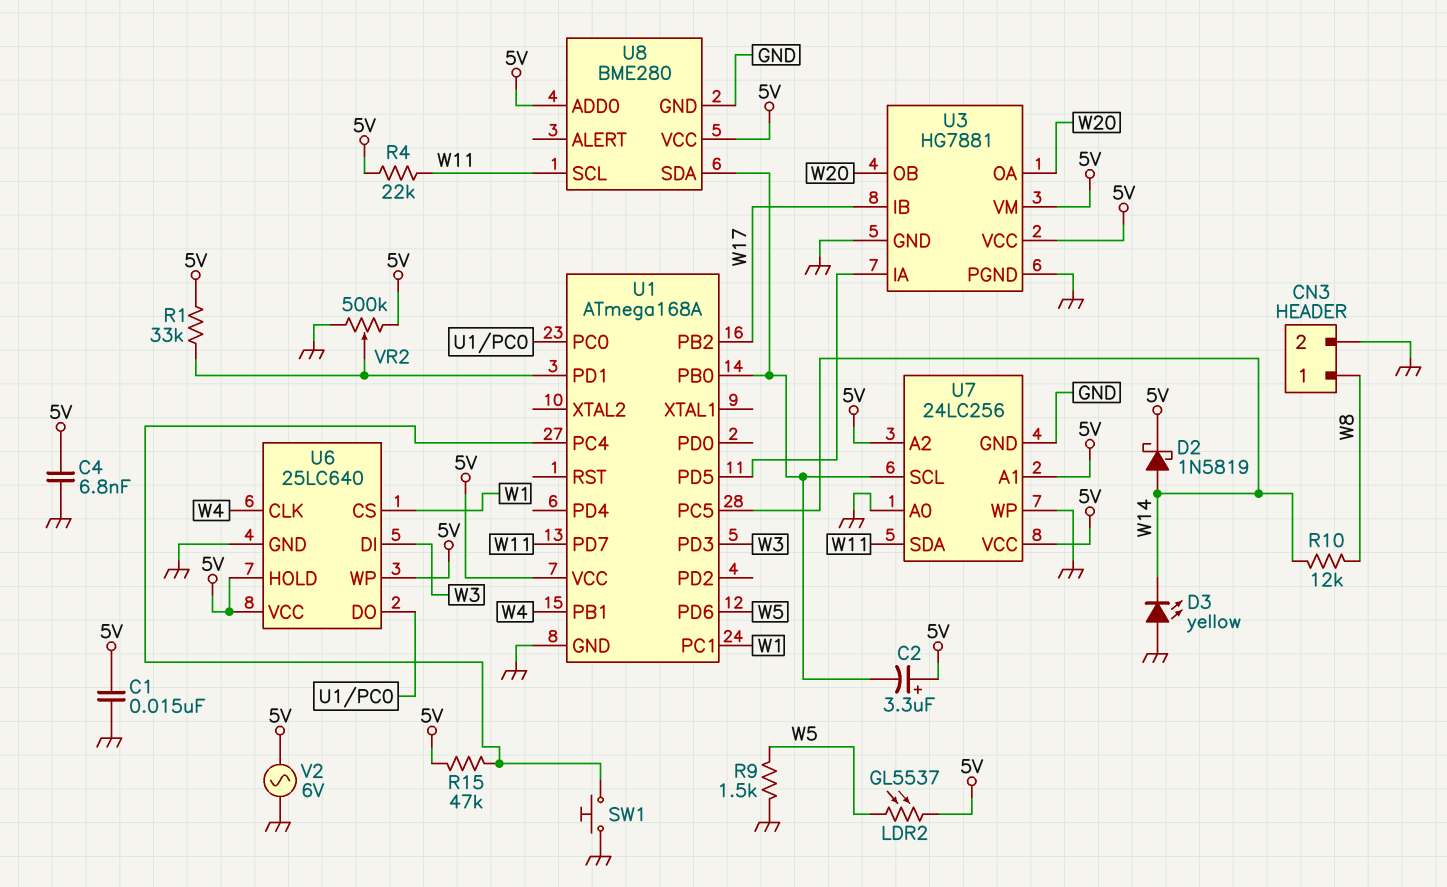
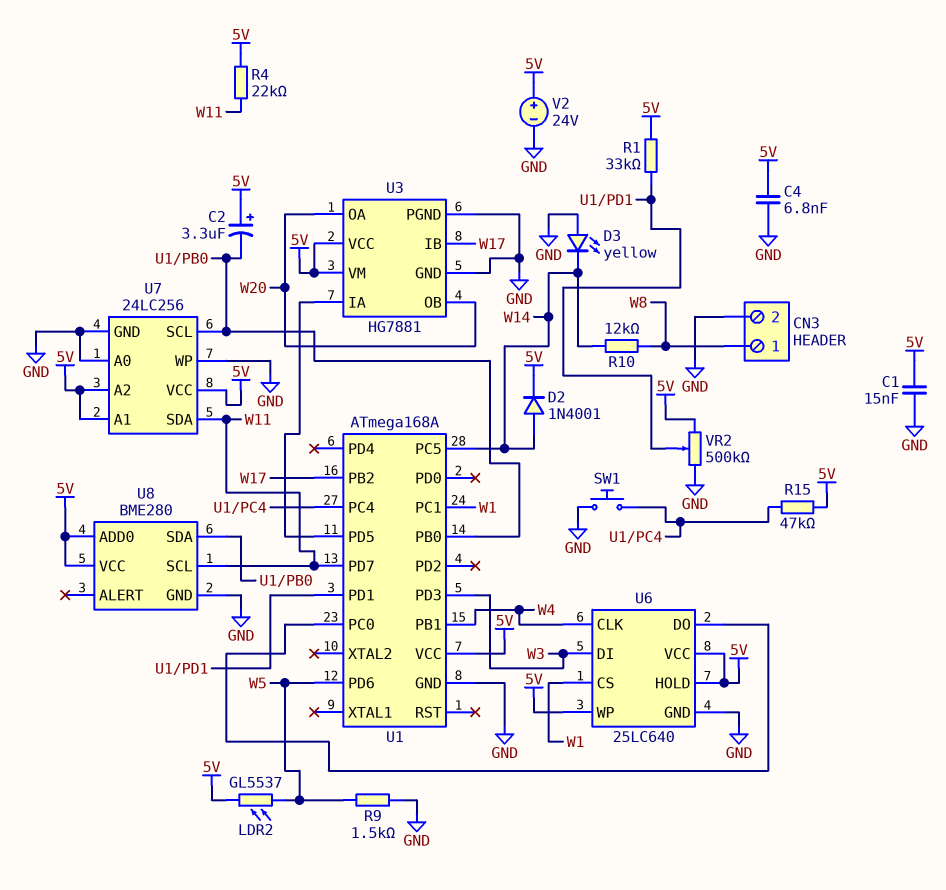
D2: schottky 1N5819 (A W14, K 5V) -> diode 1N4001 (A W14, K 5V)
V2: AC 6V (5V, GND) -> 24V (plus 5V, minus GND)

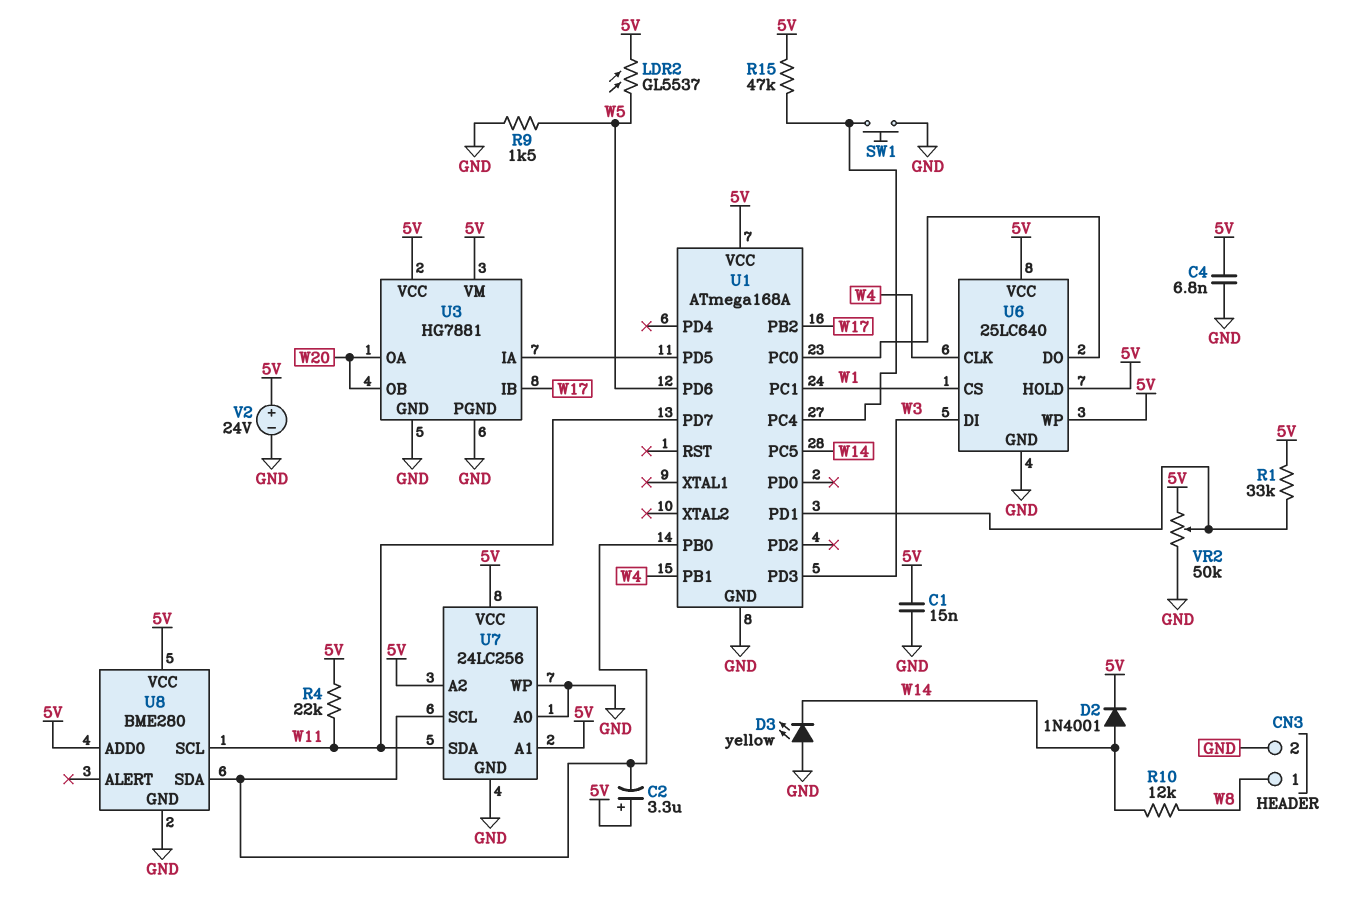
VR2: 500k (5V, GND, wiper U1/PD1) -> 50k (5V, GND, wiper U1/PD1)

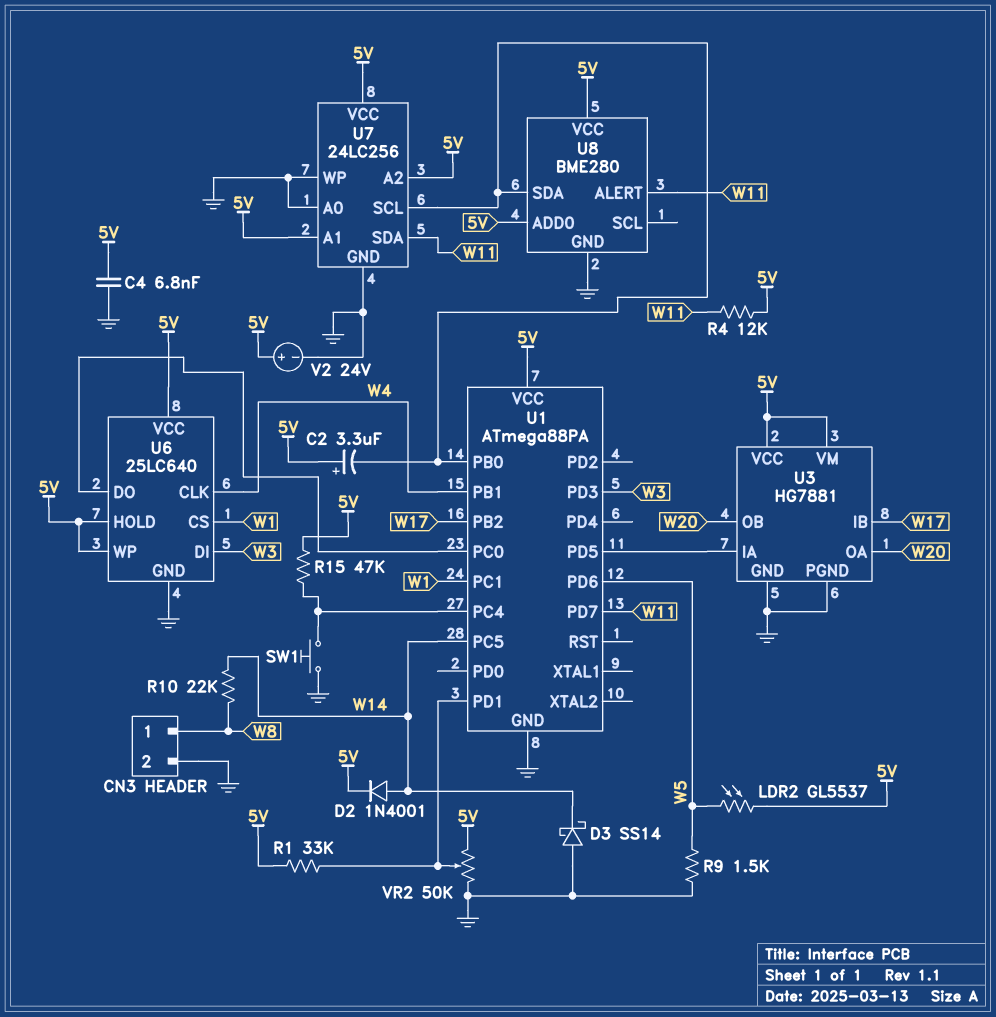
C1: 15nF (5V, GND) -> none
D3: LED yellow (A GND, K W14) -> schottky SS14 (A GND, K W14)
R4: 22k (5V, W11) -> 12k (5V, W11)
R10: 12k (W8, W14) -> 22k (W8, W14)
U1: ATmega168A -> ATmega88PA
U8 pin ALERT: none -> W11
U8 pin SCL: W11 -> none

